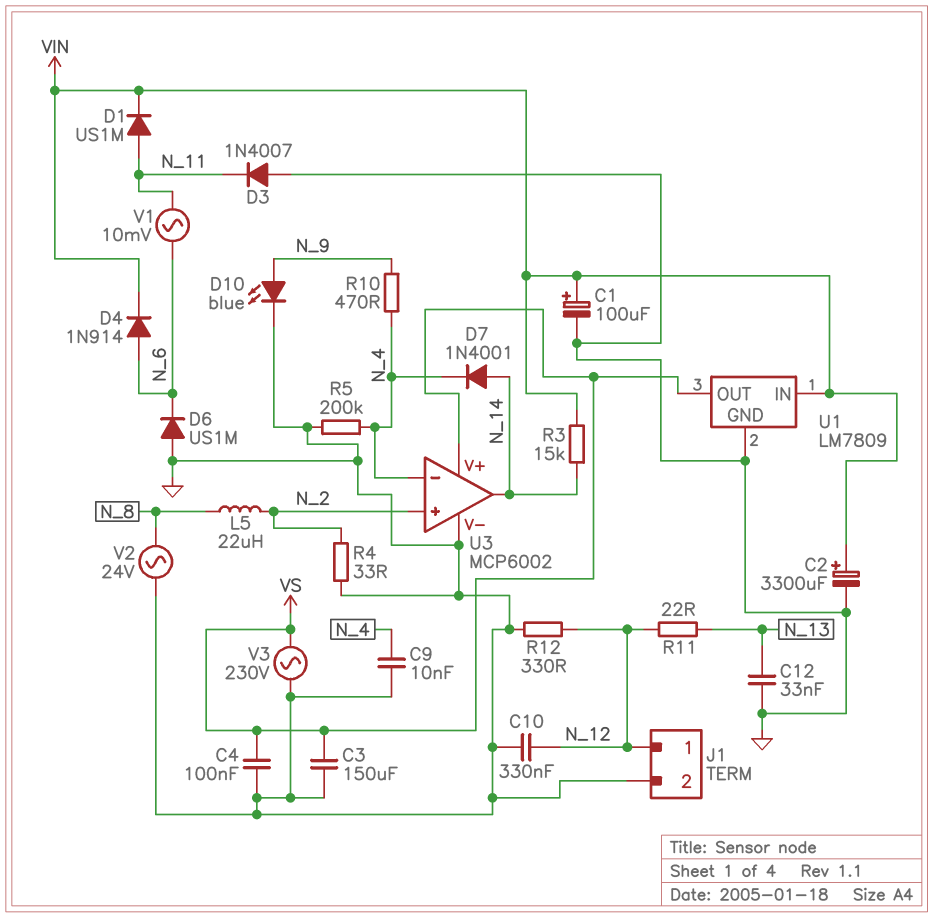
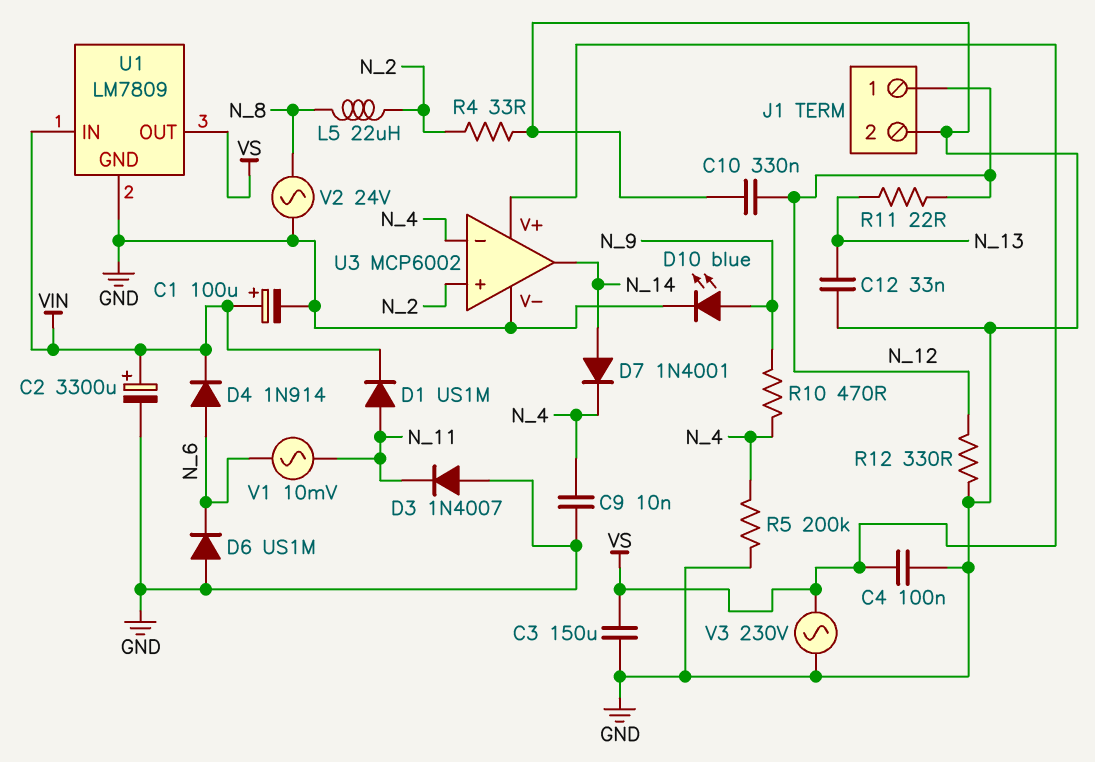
R3: 15k (N_14, VIN) -> none

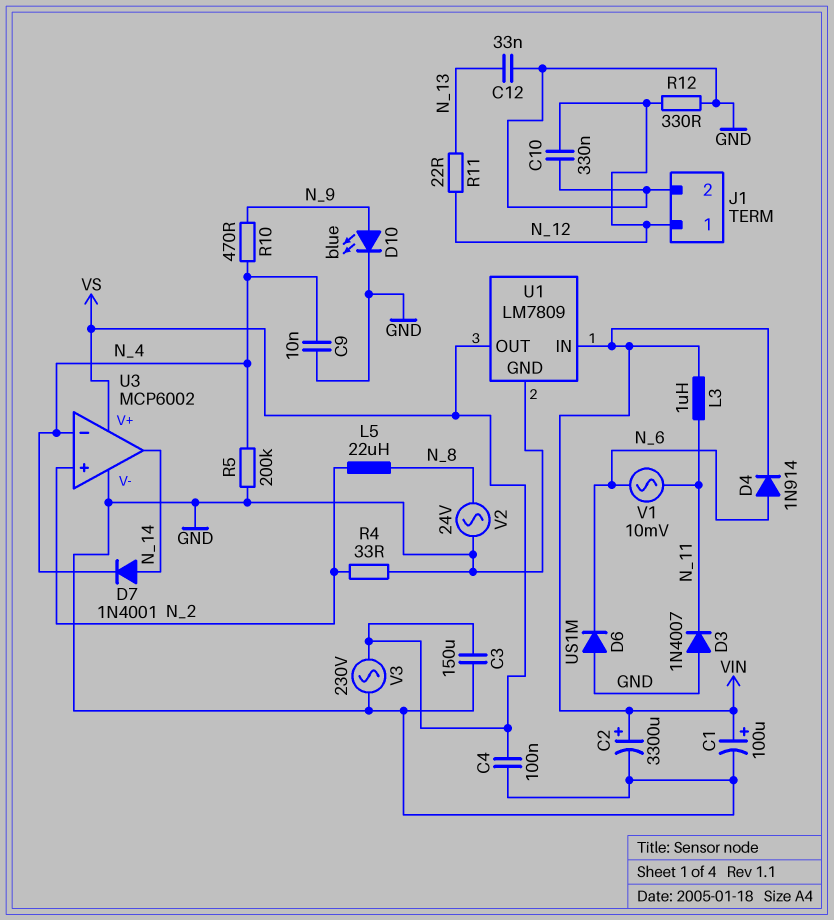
D1: diode US1M (A N_11, K VIN) -> none
L3: none -> 1uH (N_11, VIN)

